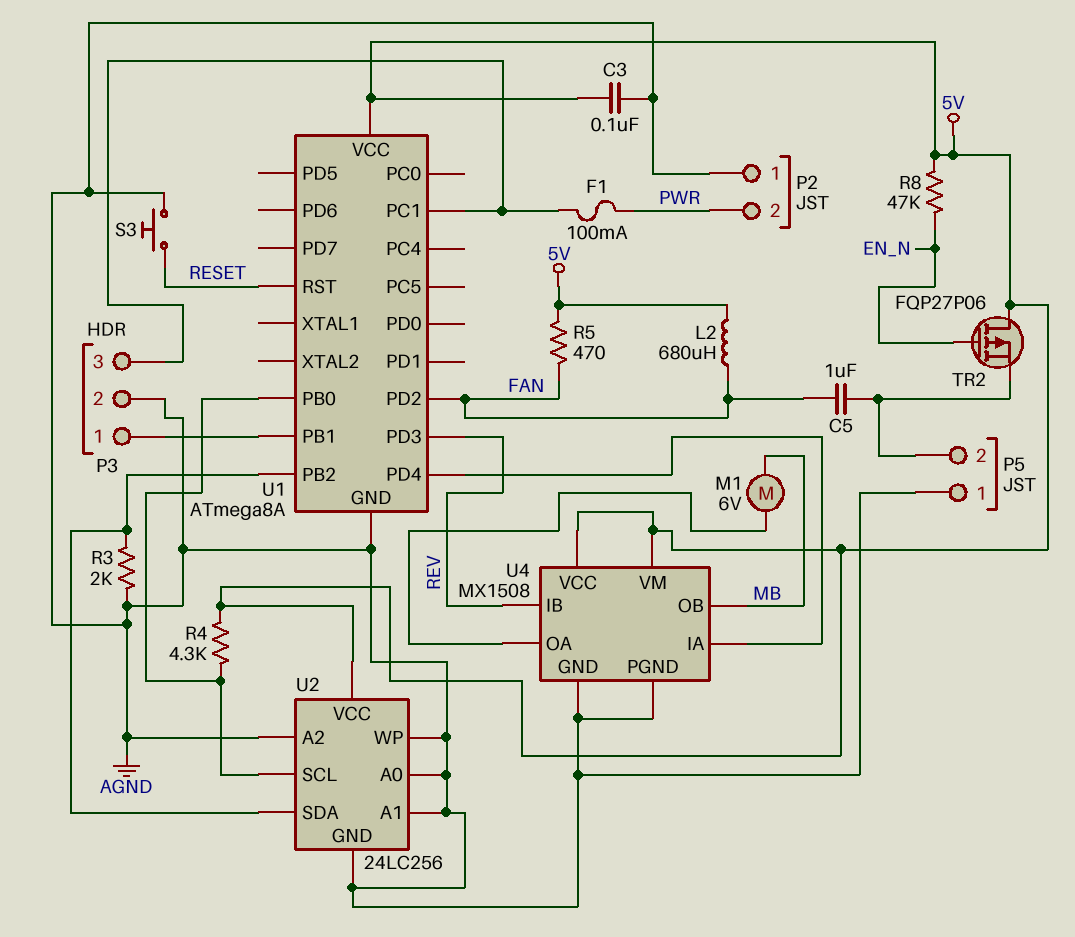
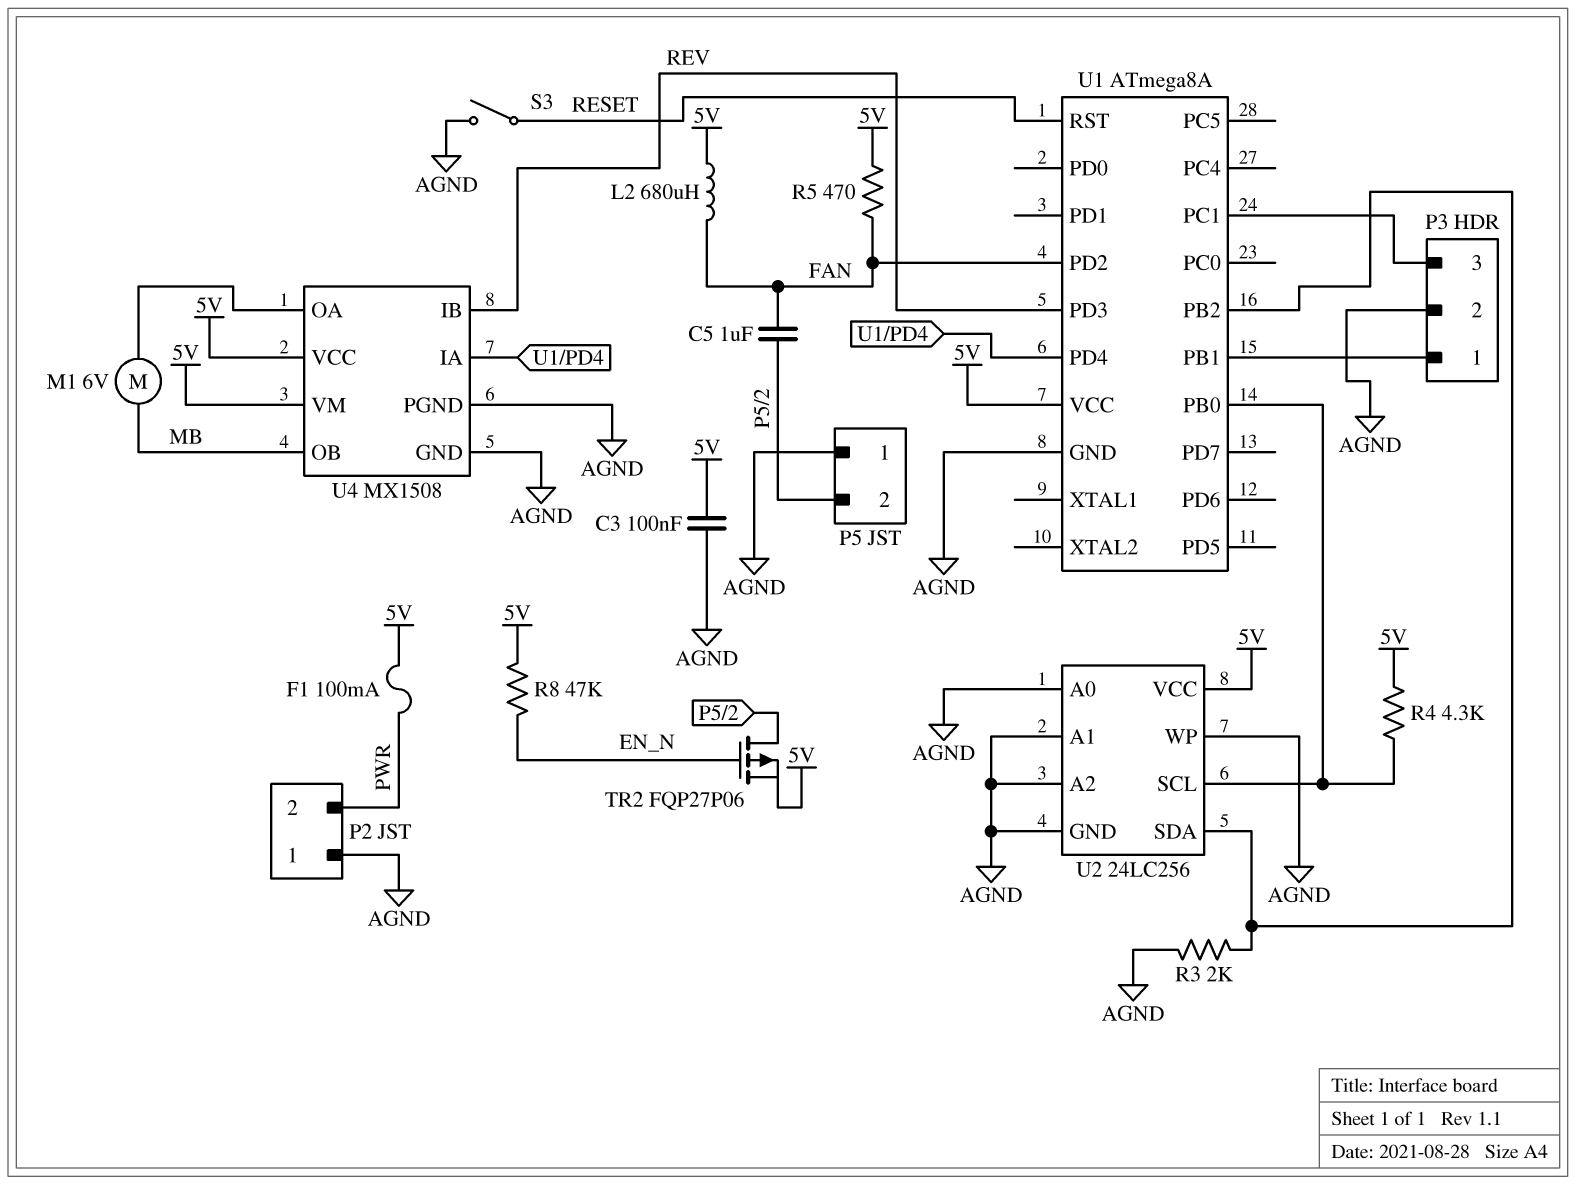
F1: 100mA (P3/3, PWR) -> 100mA (5V, PWR)
S3: button (AGND, RESET) -> switch (AGND, RESET)
TR2: PMOS FQP27P06 (G EN_N, D 5V, S P5/2) -> PMOS FQP27P06 (G EN_N, D P5/2, S 5V)

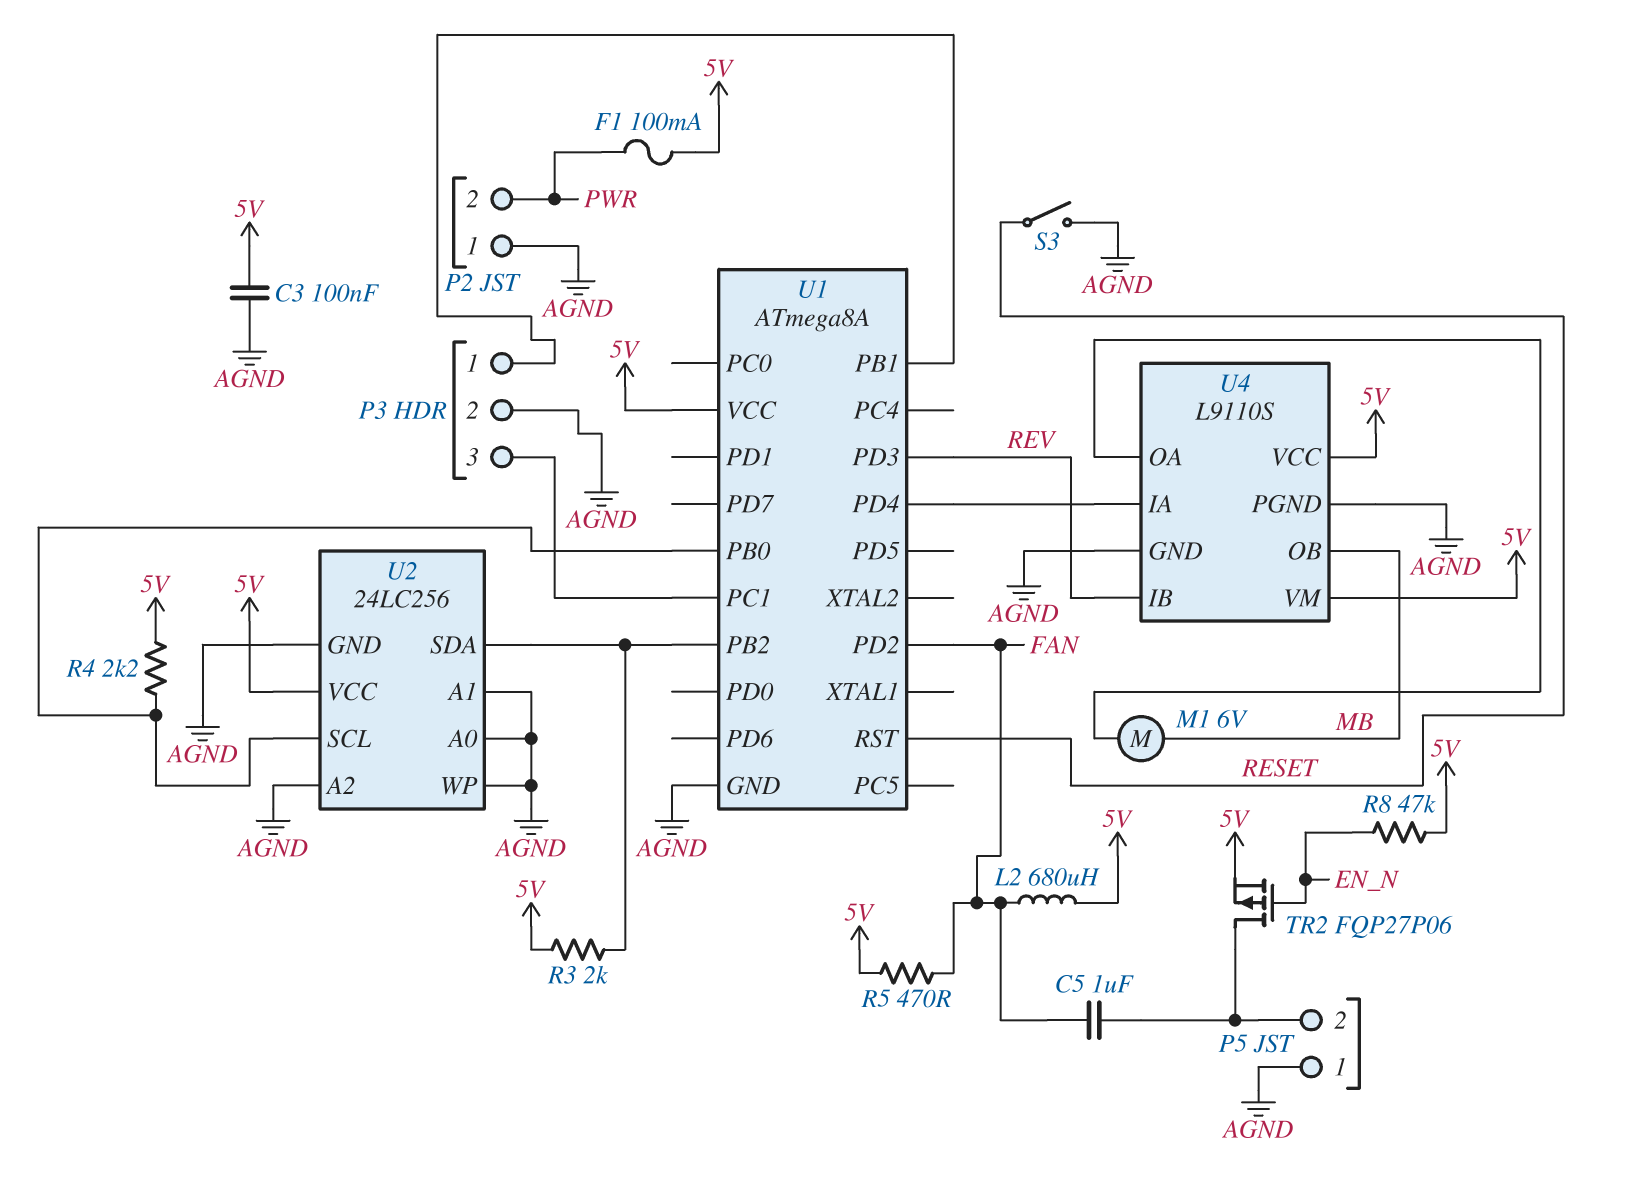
R3: 2k (AGND, U1/PB2) -> 2k (5V, U1/PB2)
R4: 4.3k (5V, U1/PB0) -> 2.2k (5V, U1/PB0)
U4: MX1508 -> L9110S

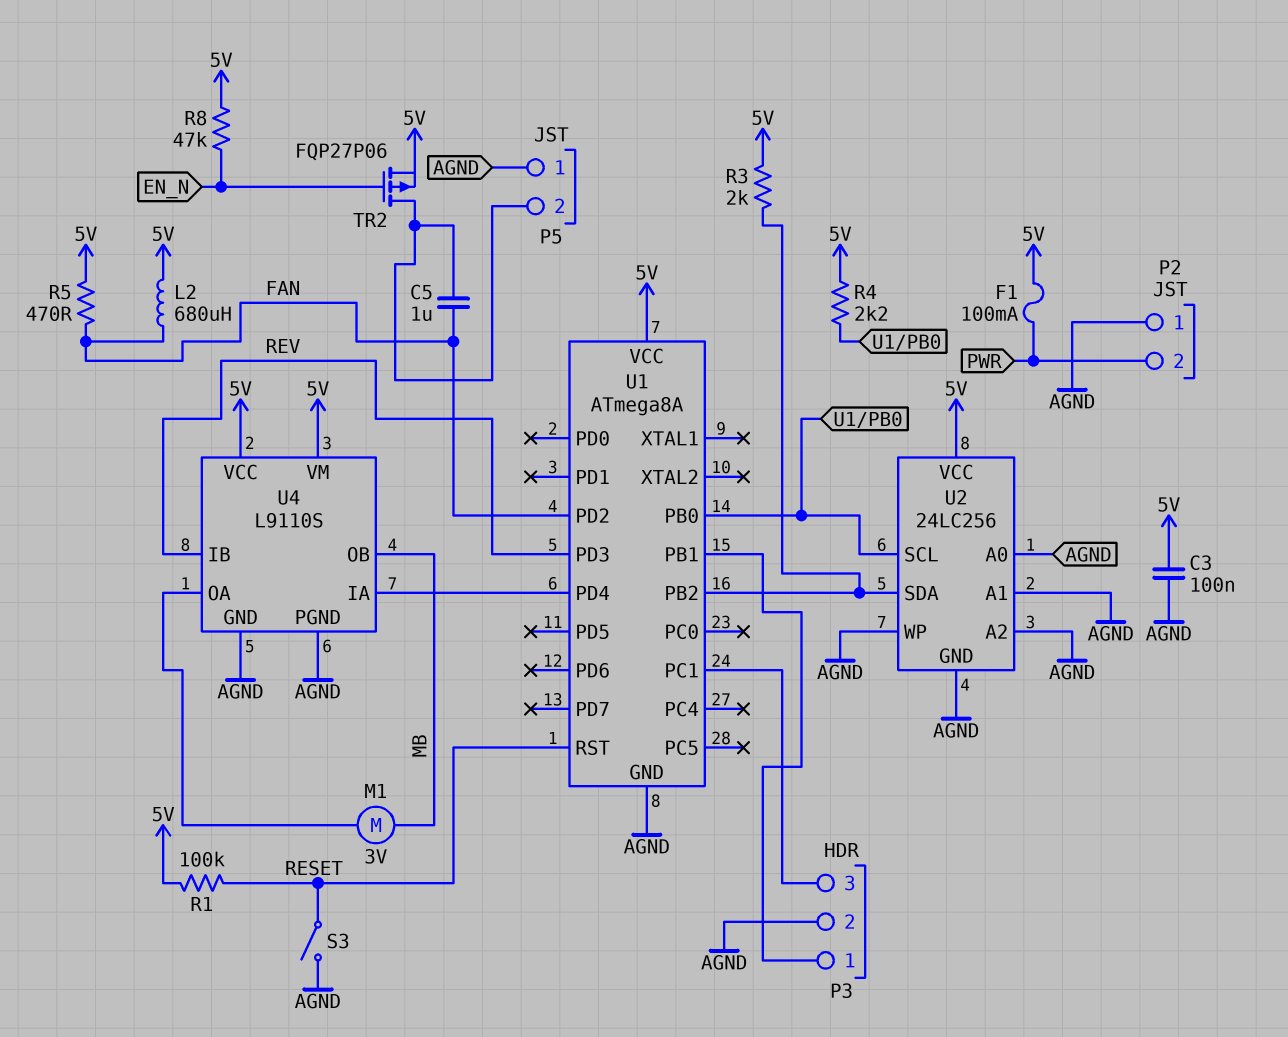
M1: motor 6V (MB, U4/OA) -> motor 3V (MB, U4/OA)
R1: none -> 100k (5V, RESET)

